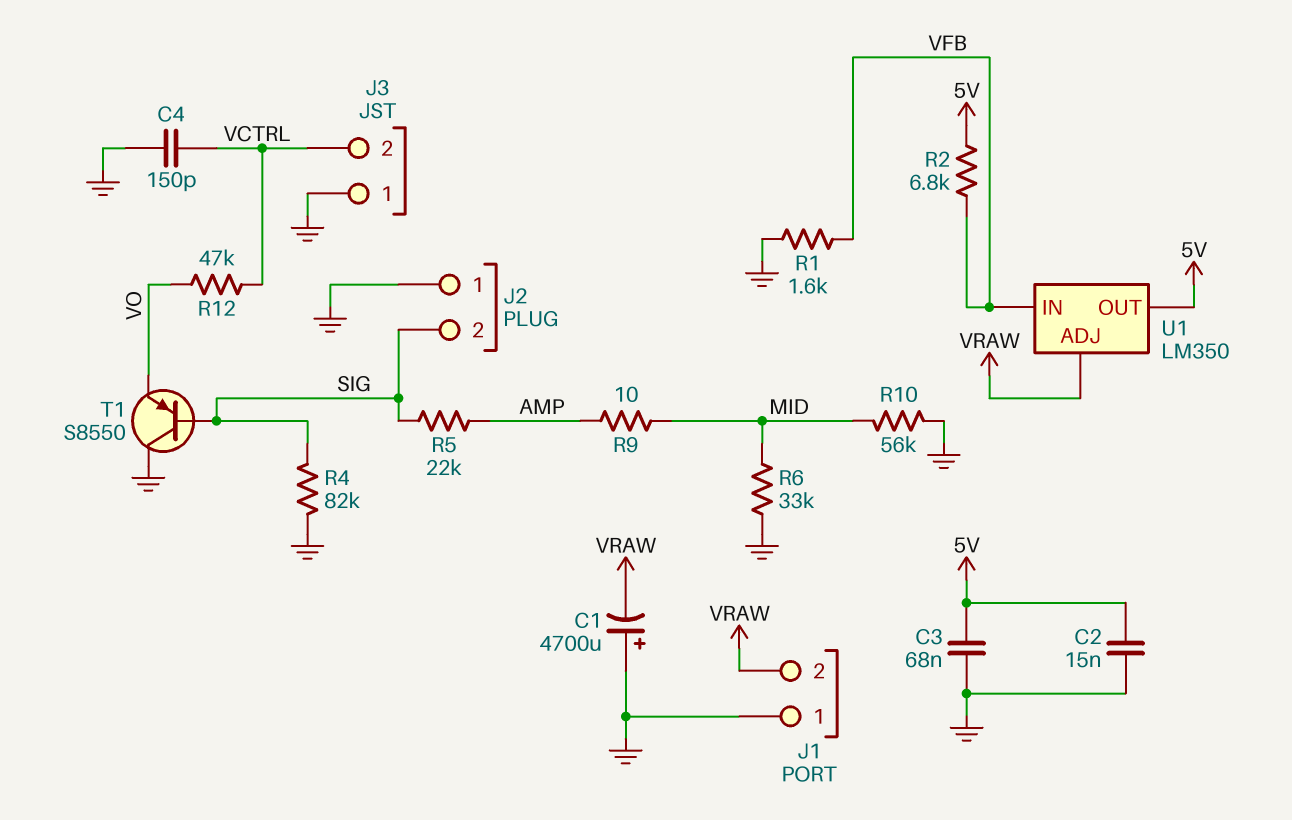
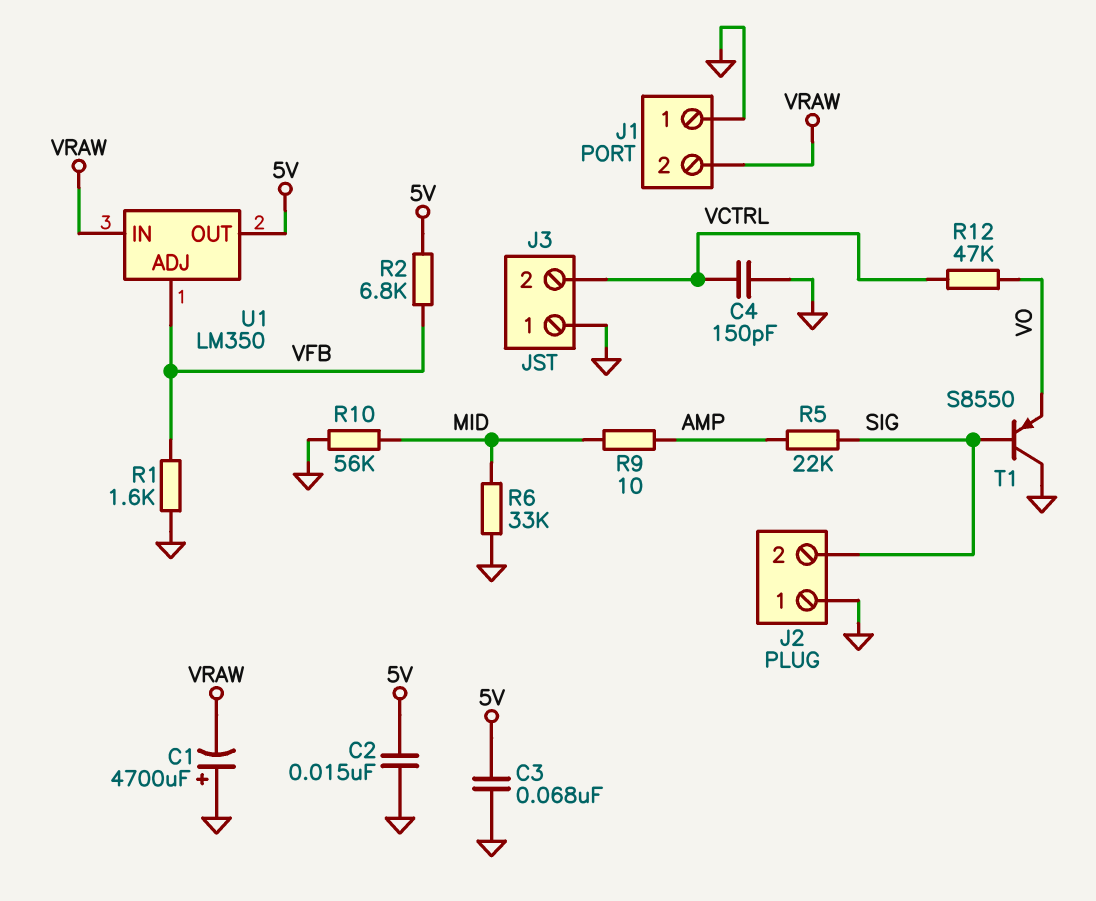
R4: 82k (GND, SIG) -> none
U1 pin ADJ: VRAW -> VFB
U1 pin IN: VFB -> VRAW

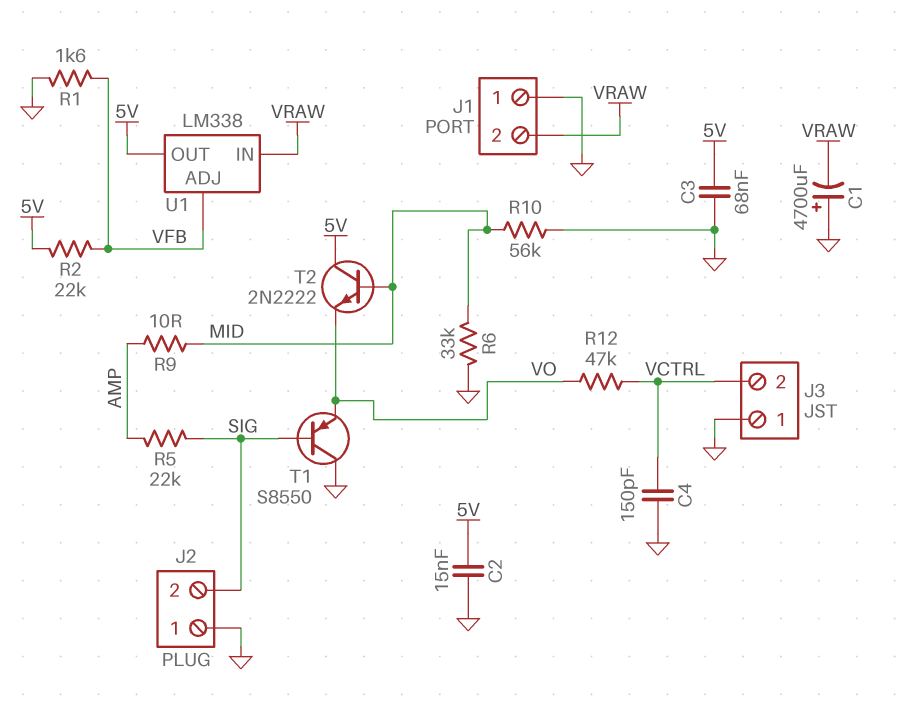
R2: 6.8k (5V, VFB) -> 22k (5V, VFB)
T2: none -> NPN 2N2222 (B MID, C 5V, E VO)
U1: LM350 -> LM338

